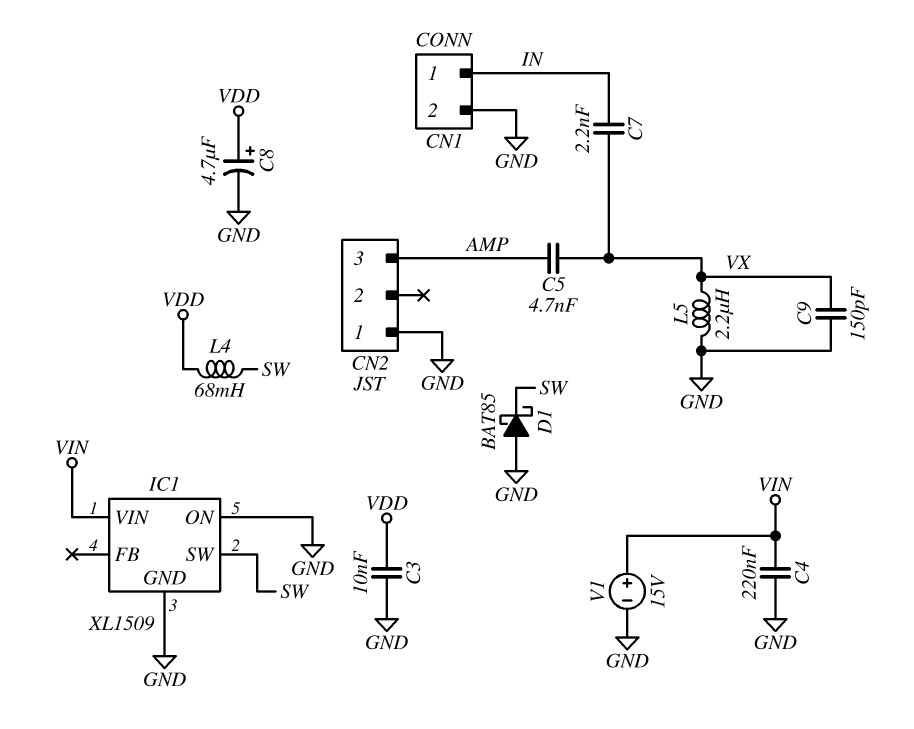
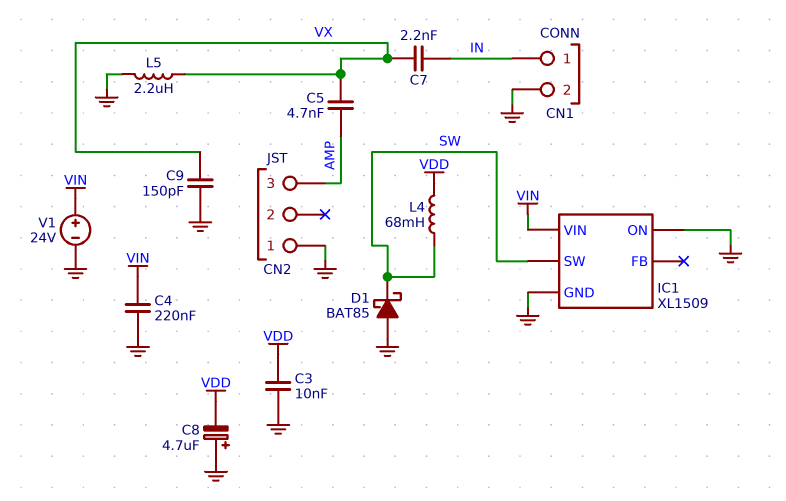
C8: 4.7uF (plus VDD, minus GND) -> 4.7uF (plus GND, minus VDD)
V1: 15V (plus VIN, minus GND) -> 24V (plus VIN, minus GND)

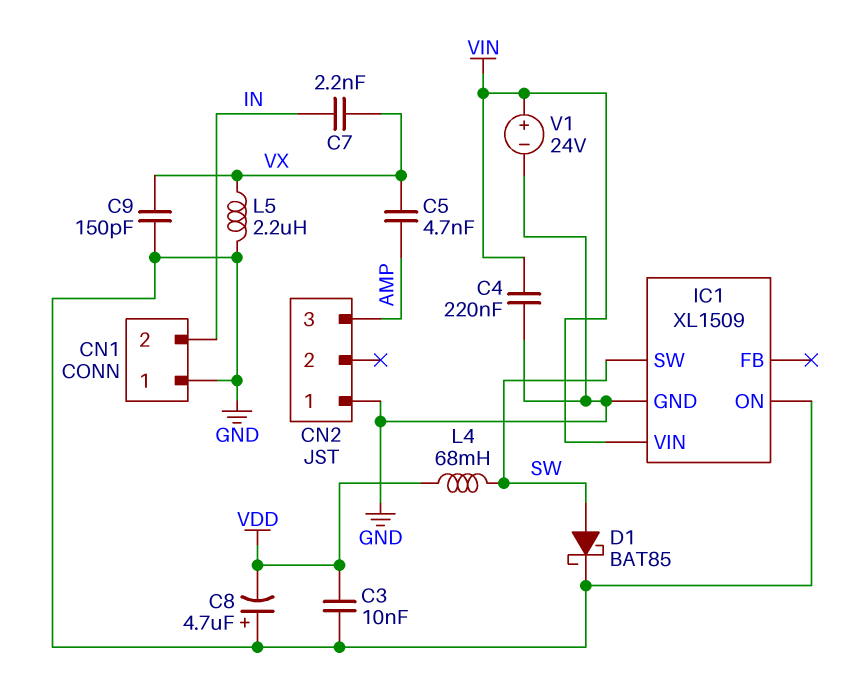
CN1 pin 1: IN -> GND
CN1 pin 2: GND -> IN
D1: schottky BAT85 (A GND, K SW) -> schottky BAT85 (A SW, K GND)

